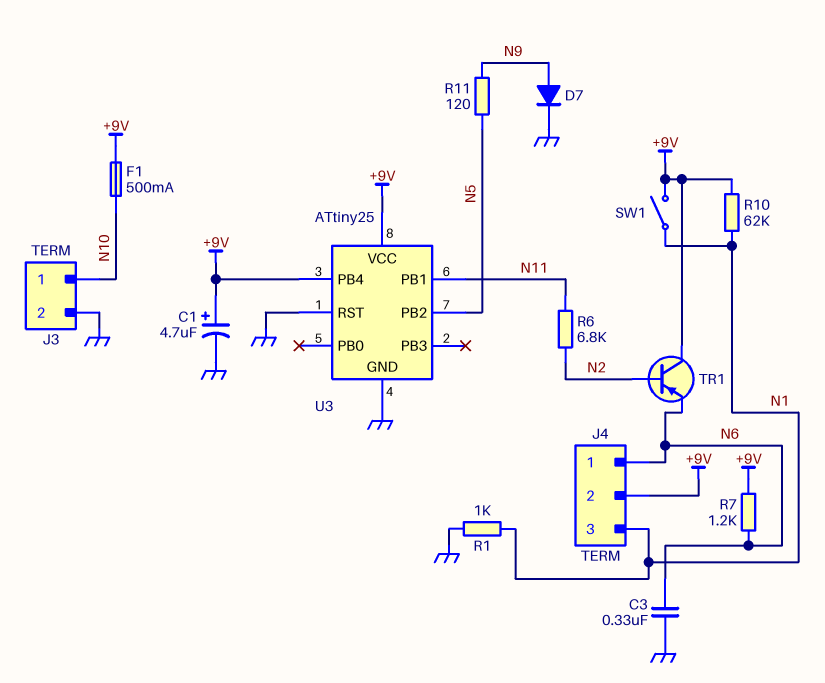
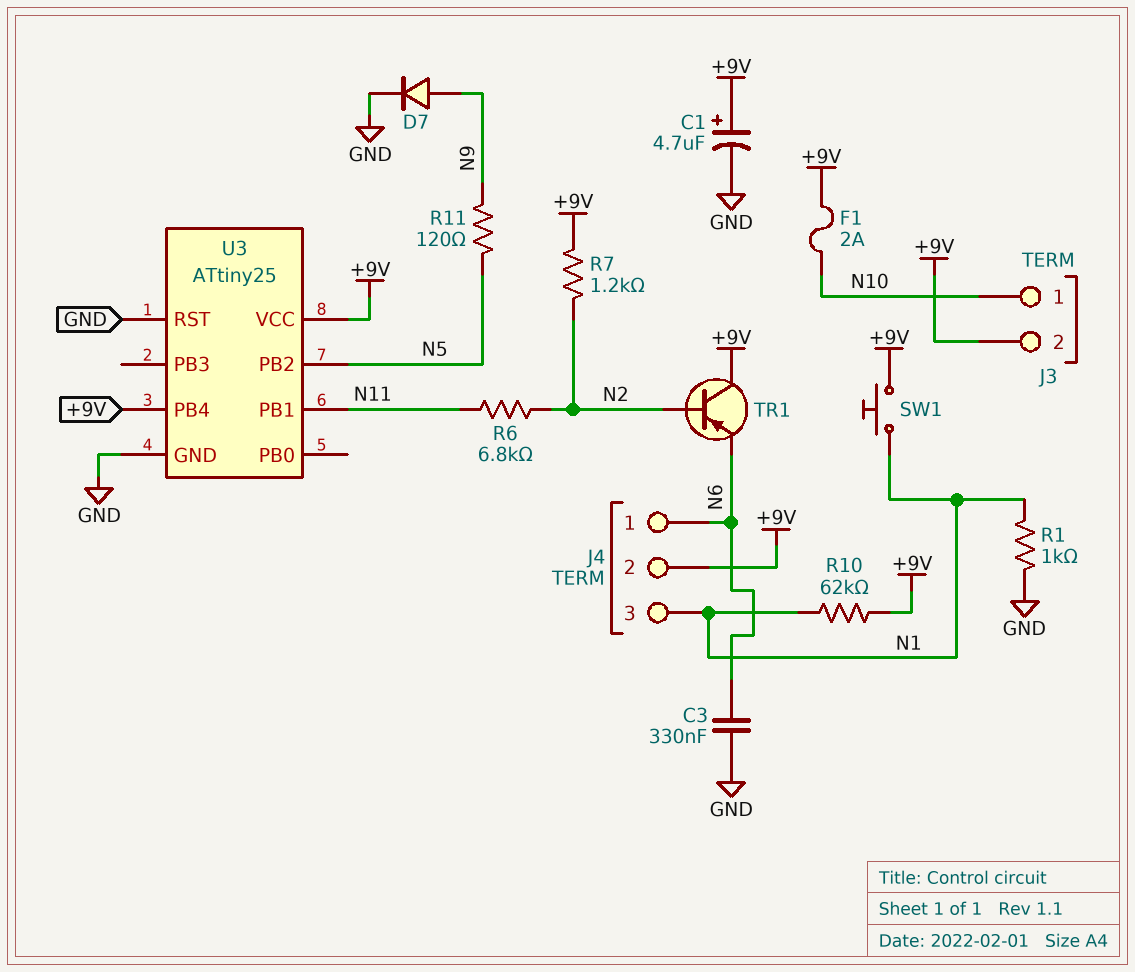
F1: 500mA (+9V, N10) -> 2A (+9V, N10)
J3 pin 2: GND -> +9V
R7: 1.2k (+9V, N6) -> 1.2k (+9V, N2)
SW1: switch (+9V, N1) -> button (+9V, N1)

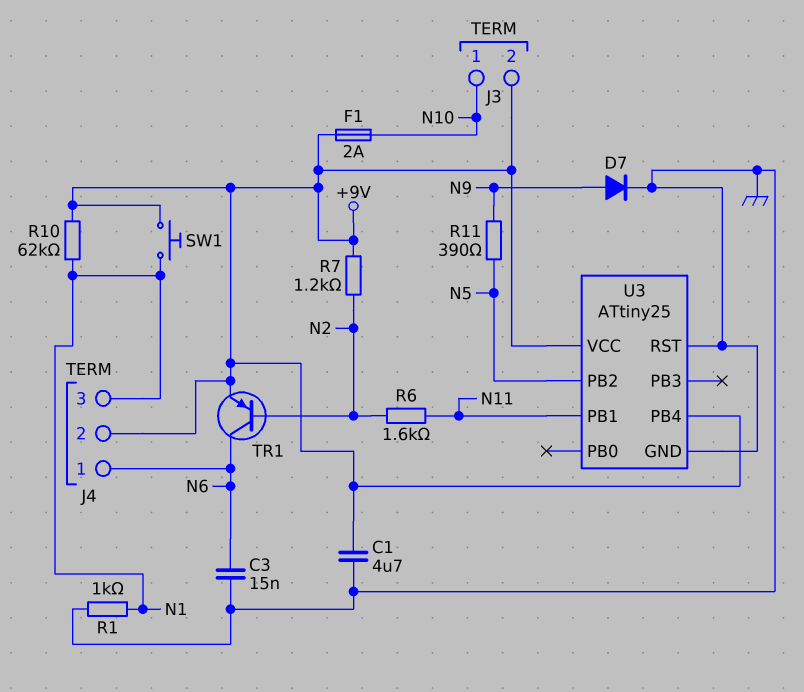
C1: 4.7uF (plus +9V, minus GND) -> 4.7uF (+9V, GND)
C3: 330nF (GND, N6) -> 15nF (GND, N6)
R6: 6.8k (N2, N11) -> 1.6k (N2, N11)
R11: 120 (N5, N9) -> 390 (N5, N9)
TR1: PNP (B N2, C +9V, E N6) -> PNP (B N2, C N6, E +9V)

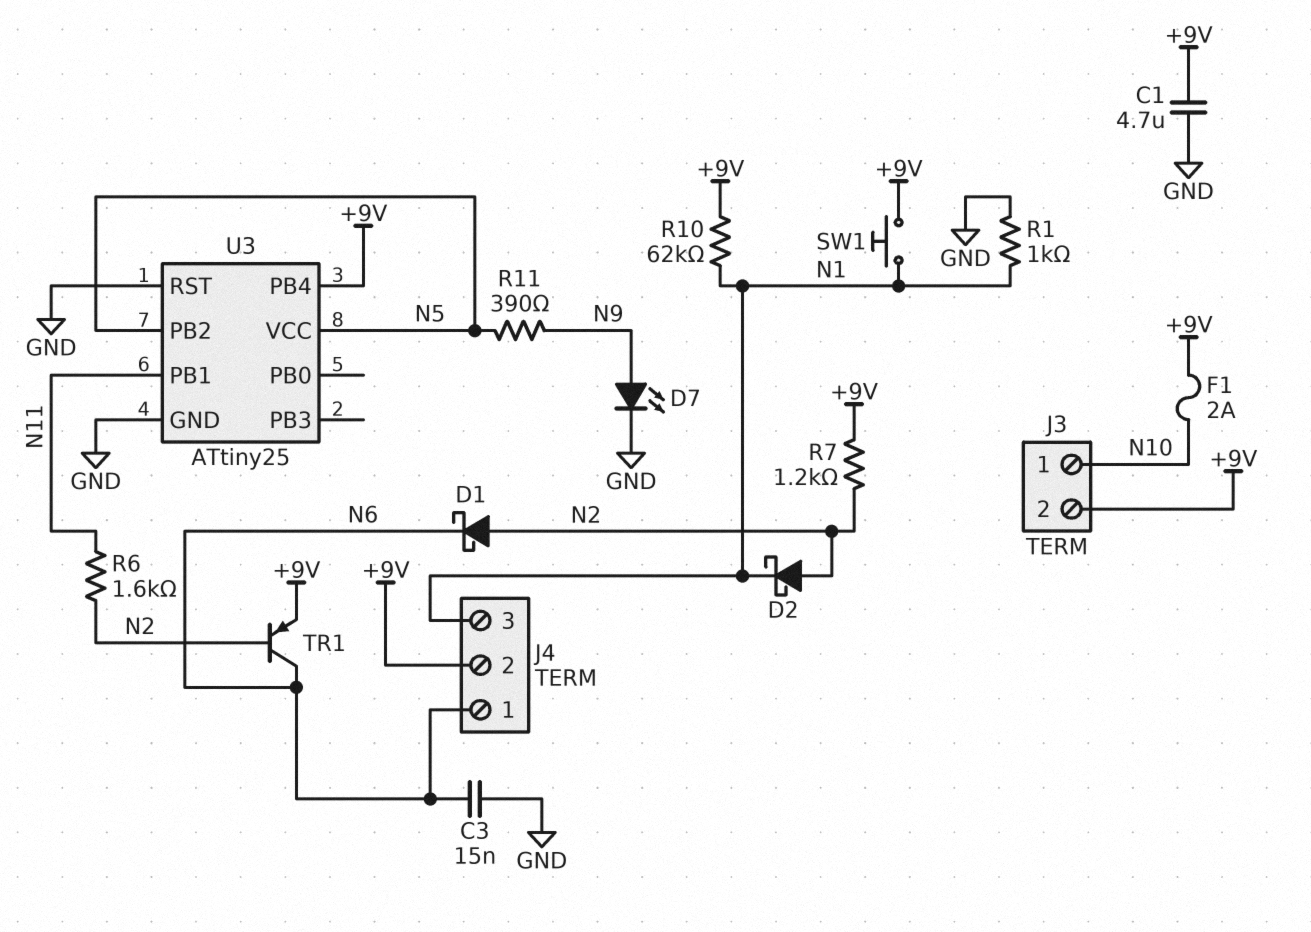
D1: none -> schottky (A N2, K N6)
D2: none -> schottky (A N2, K N1)
D7: diode (A N9, K GND) -> LED (A N9, K GND)
U3 pin VCC: +9V -> N5

